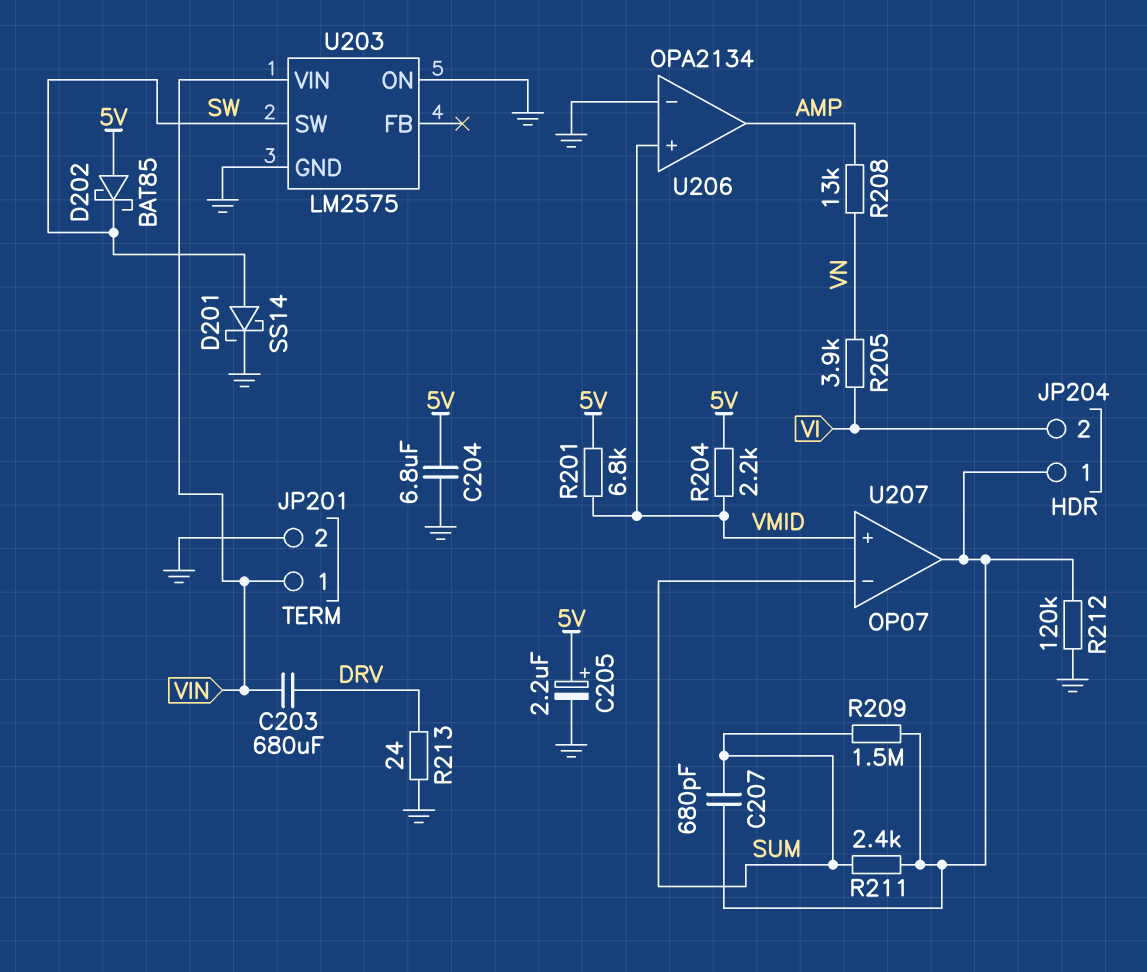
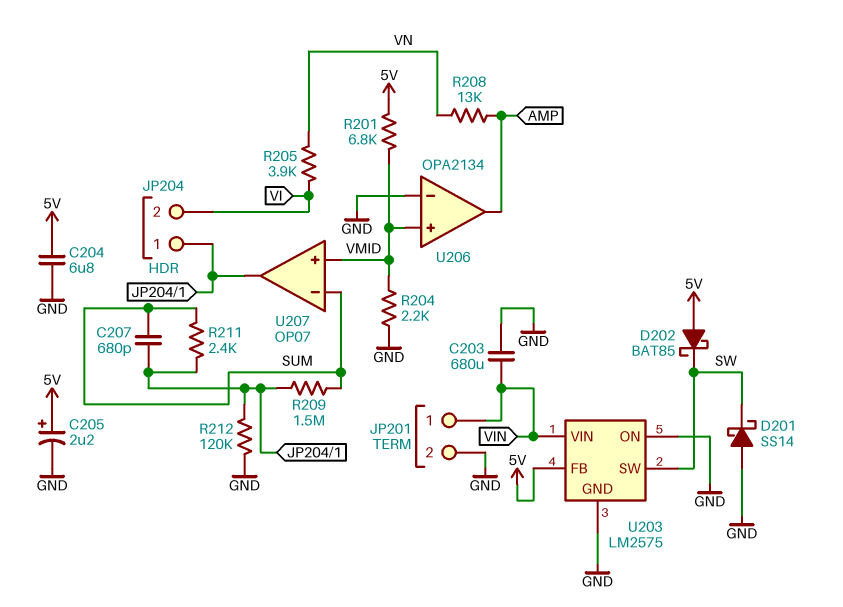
C203: 680uF (DRV, VIN) -> 680uF (GND, VIN)
D201: schottky SS14 (A SW, K GND) -> schottky SS14 (A GND, K SW)
R204: 2.2k (5V, VMID) -> 2.2k (GND, VMID)
R213: 24 (DRV, GND) -> none
U203 pin FB: none -> 5V

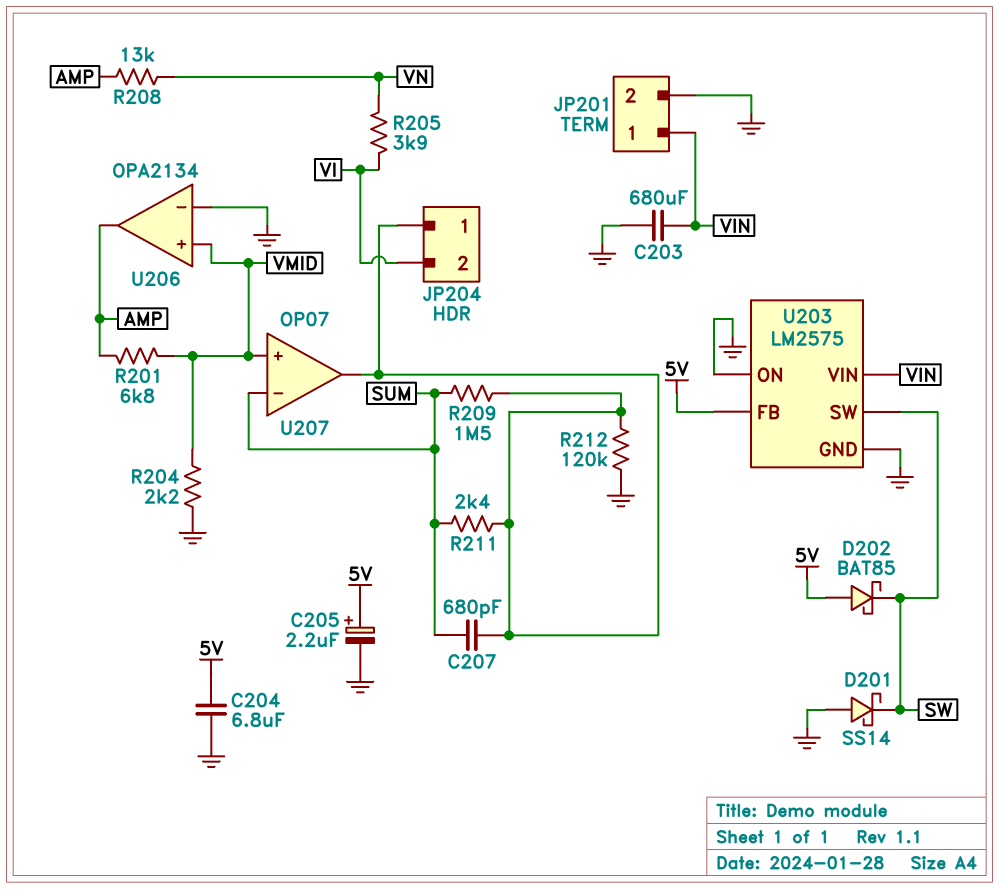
R201: 6.8k (5V, VMID) -> 6.8k (AMP, VMID)

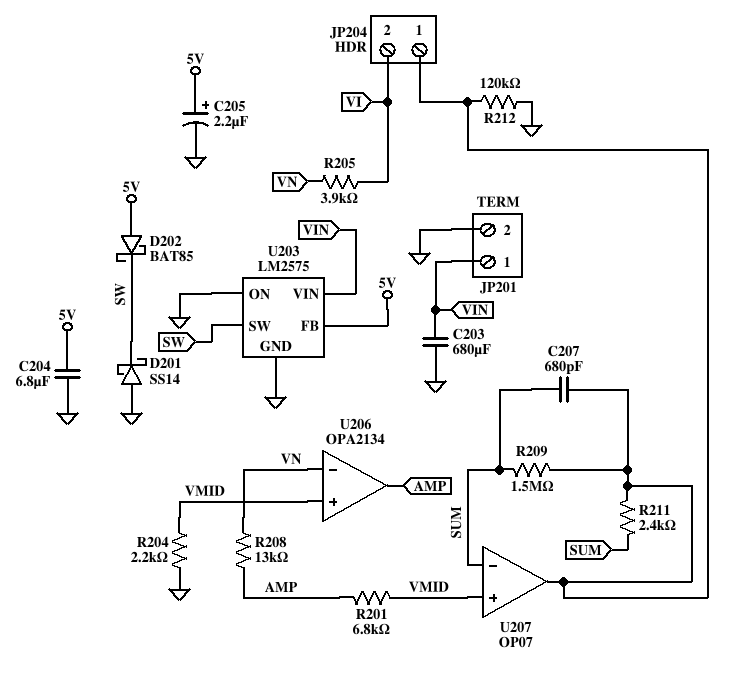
U206 pin in-: GND -> VN

